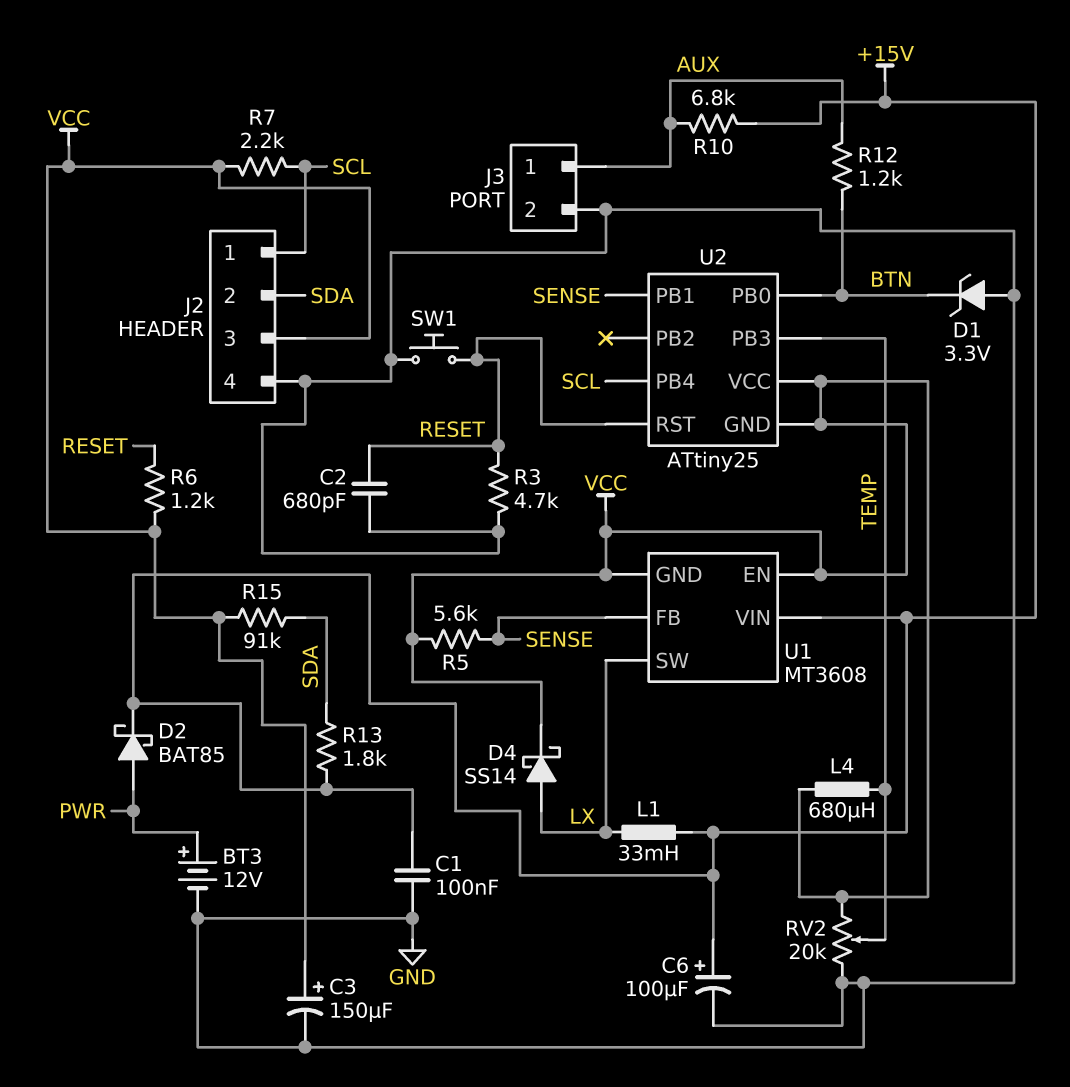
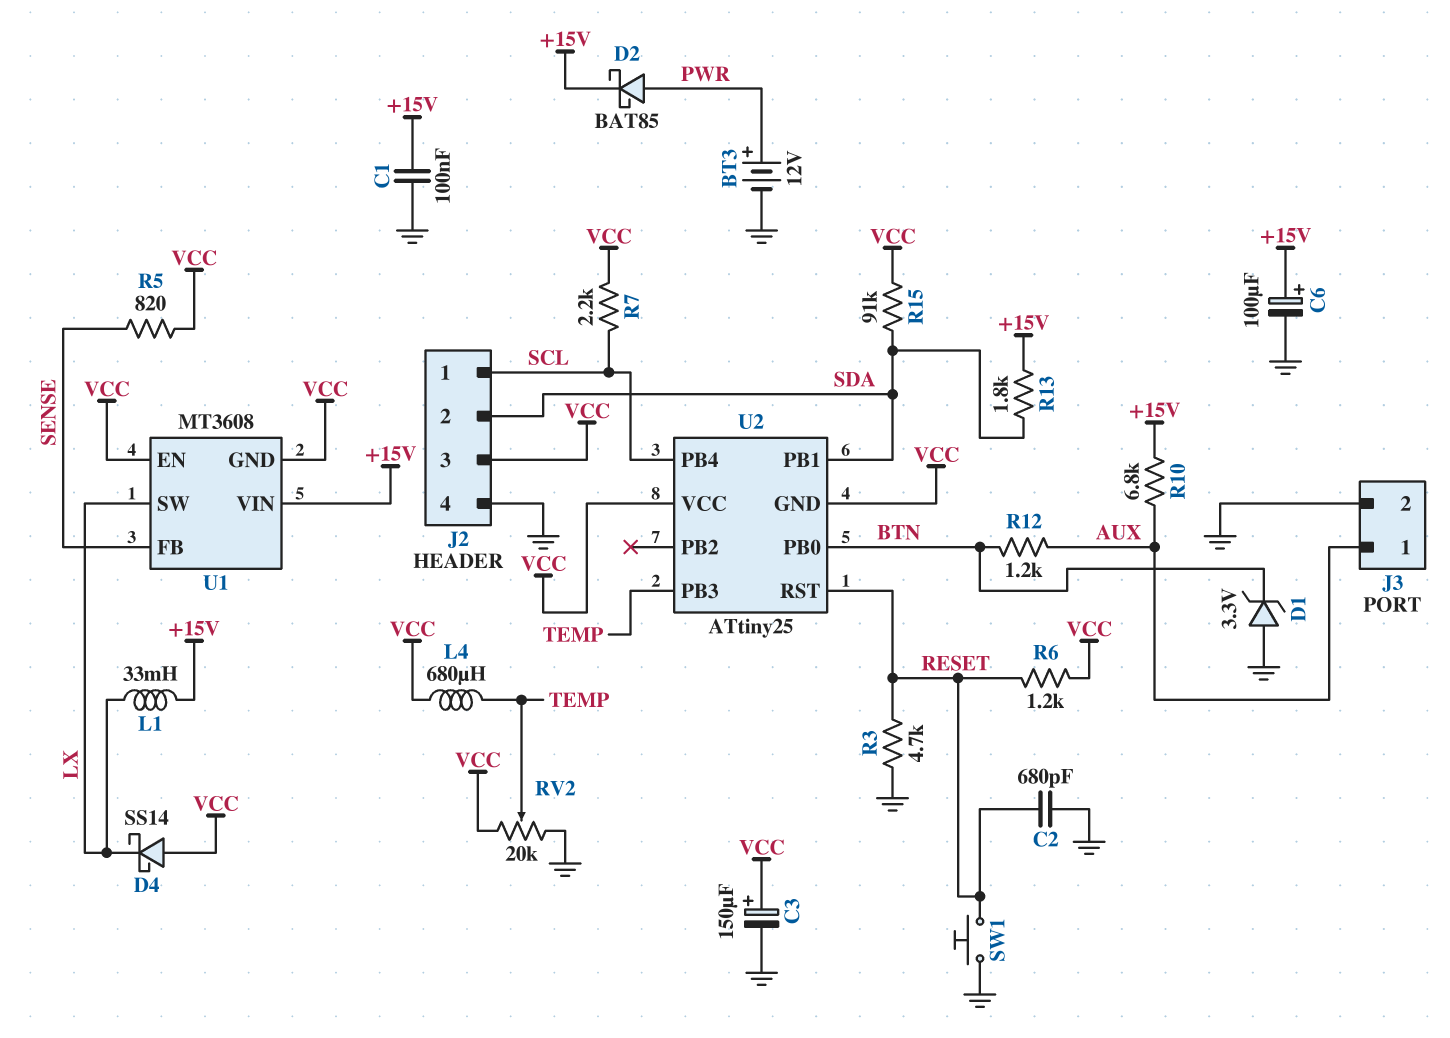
D4: schottky SS14 (A LX, K VCC) -> schottky SS14 (A VCC, K LX)
R5: 5.6k (SENSE, VCC) -> 820 (SENSE, VCC)
U2 pin PB1: SENSE -> SDA

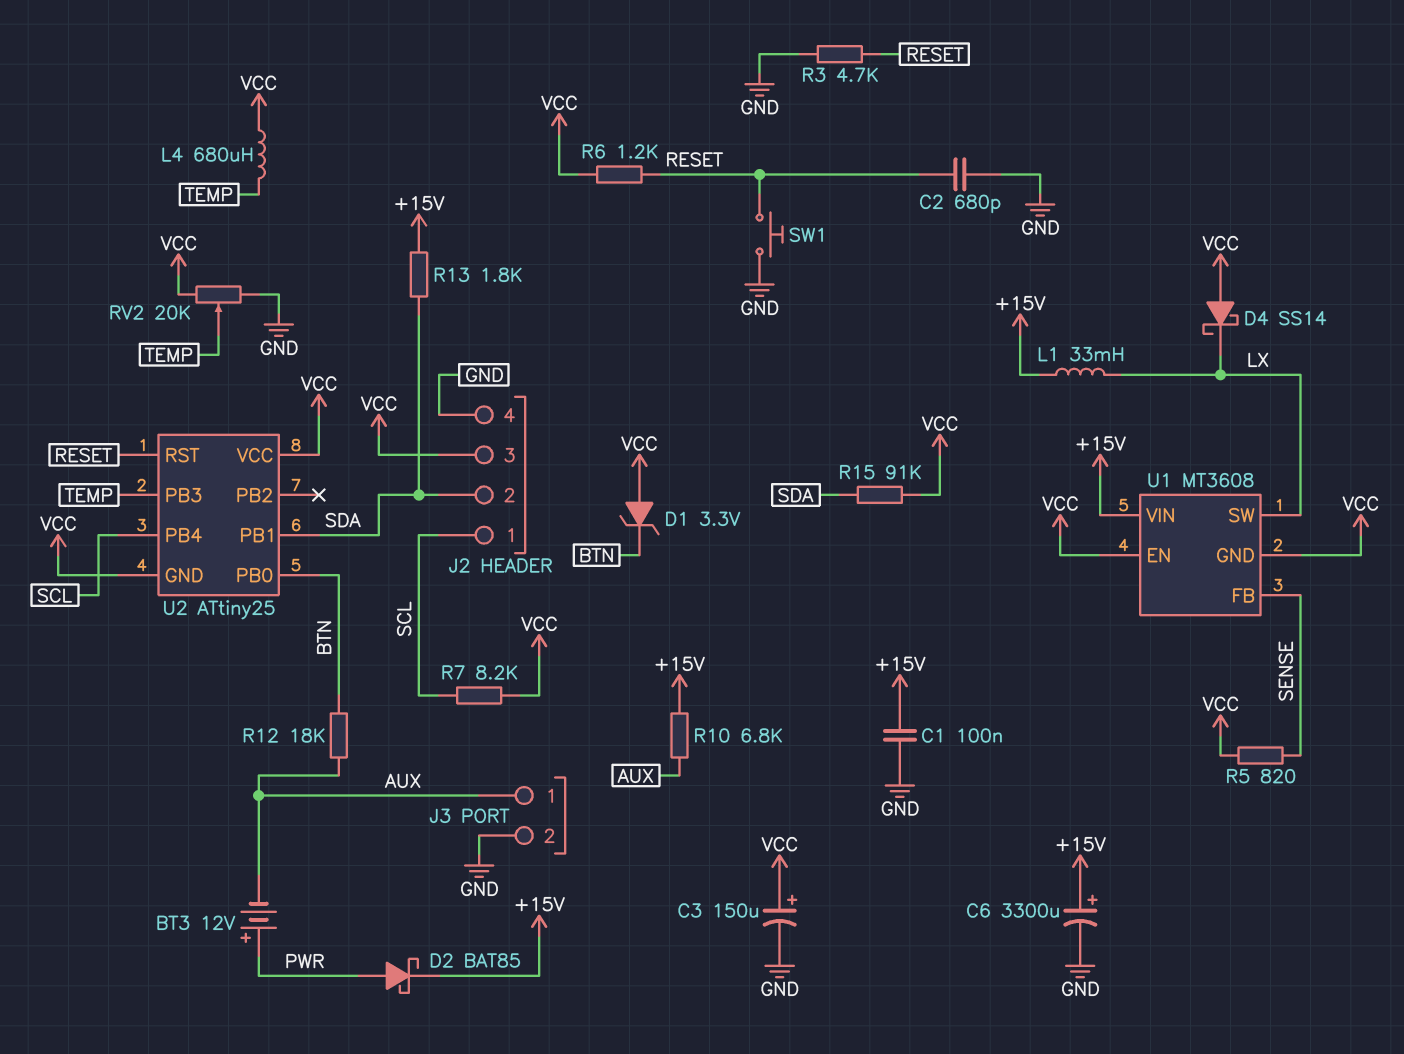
BT3: 12V (plus PWR, minus GND) -> 12V (plus PWR, minus AUX)
C6: 100uF (plus +15V, minus GND) -> 3300uF (plus +15V, minus GND)
D1: zener 3.3V (A GND, K BTN) -> zener 3.3V (A VCC, K BTN)
R7: 2.2k (SCL, VCC) -> 8.2k (SCL, VCC)
R12: 1.2k (AUX, BTN) -> 18k (AUX, BTN)

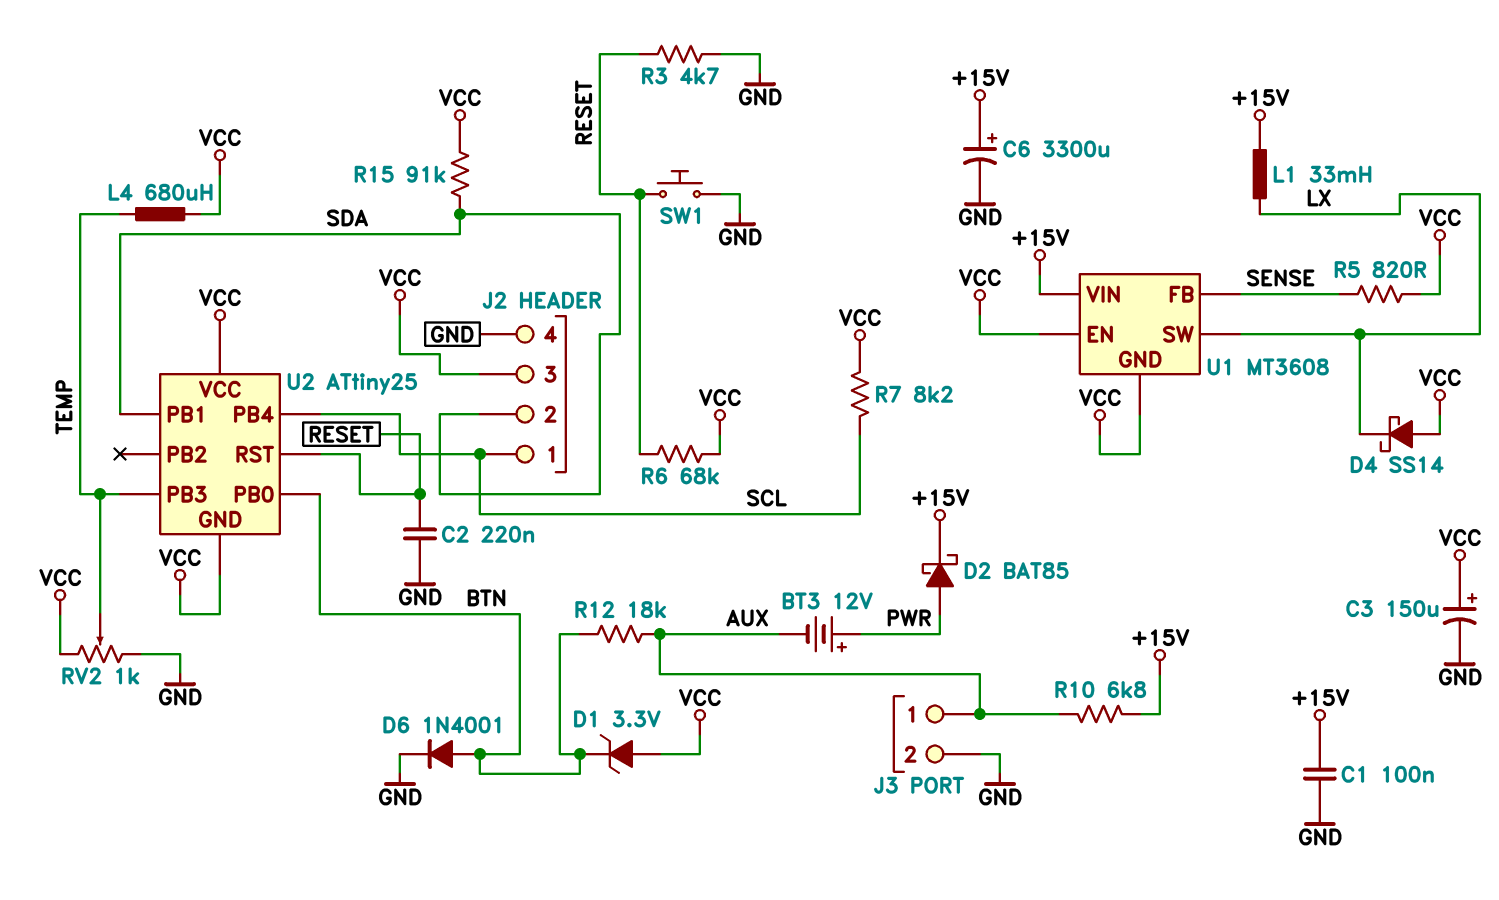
C2: 680pF (GND, RESET) -> 220nF (GND, RESET)
D6: none -> diode 1N4001 (A BTN, K GND)
R6: 1.2k (RESET, VCC) -> 68k (RESET, VCC)
R13: 1.8k (+15V, SDA) -> none
RV2: 20k (GND, VCC, wiper TEMP) -> 1k (GND, VCC, wiper TEMP)

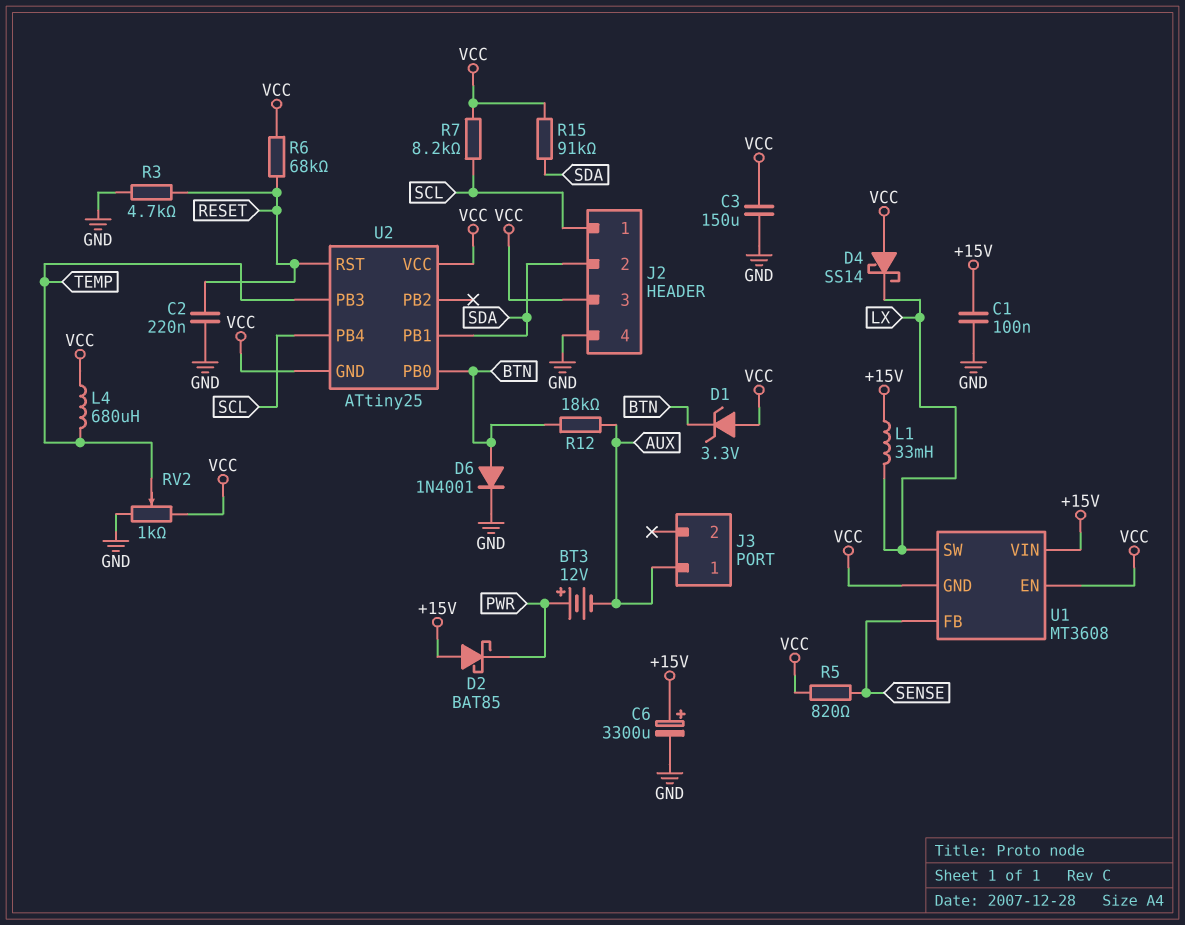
C3: 150uF (plus VCC, minus GND) -> 150uF (GND, VCC)
D2: schottky BAT85 (A PWR, K +15V) -> schottky BAT85 (A +15V, K PWR)
J3 pin 2: GND -> none
R10: 6.8k (+15V, AUX) -> none
SW1: button (GND, RESET) -> none

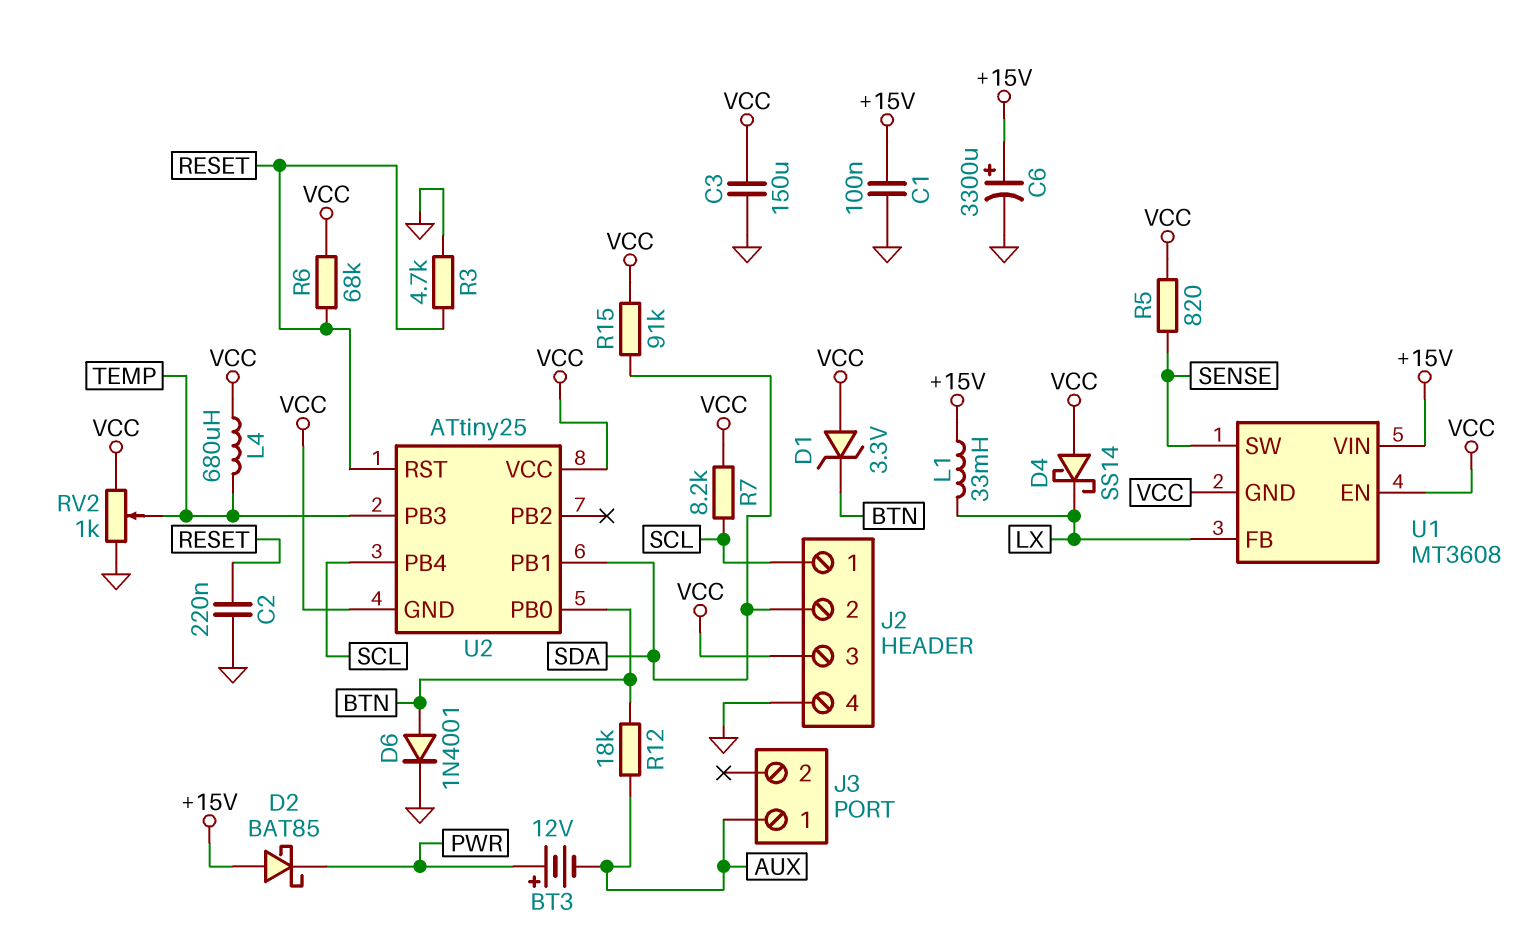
U1 pin FB: SENSE -> LX
U1 pin SW: LX -> SENSE

